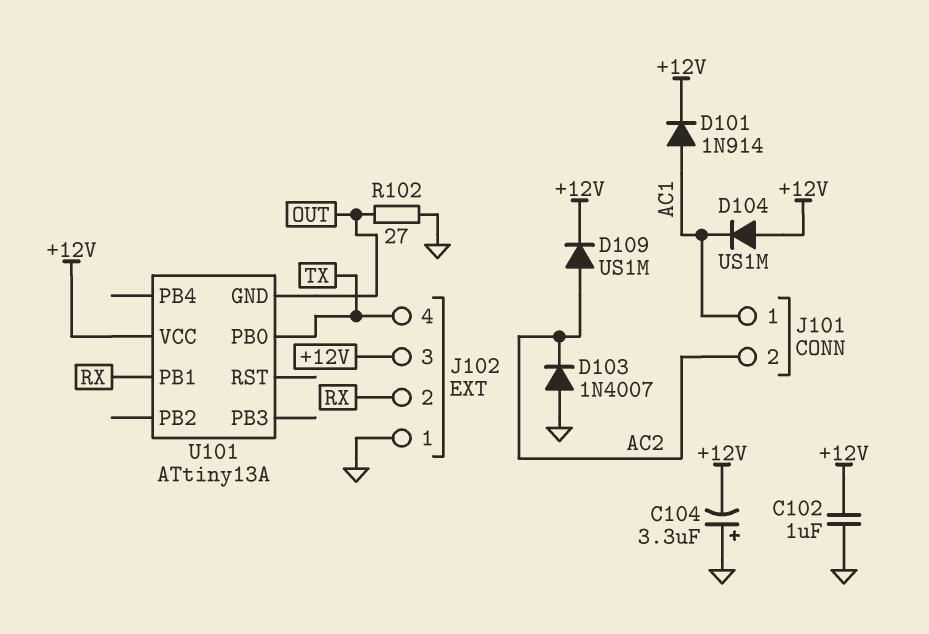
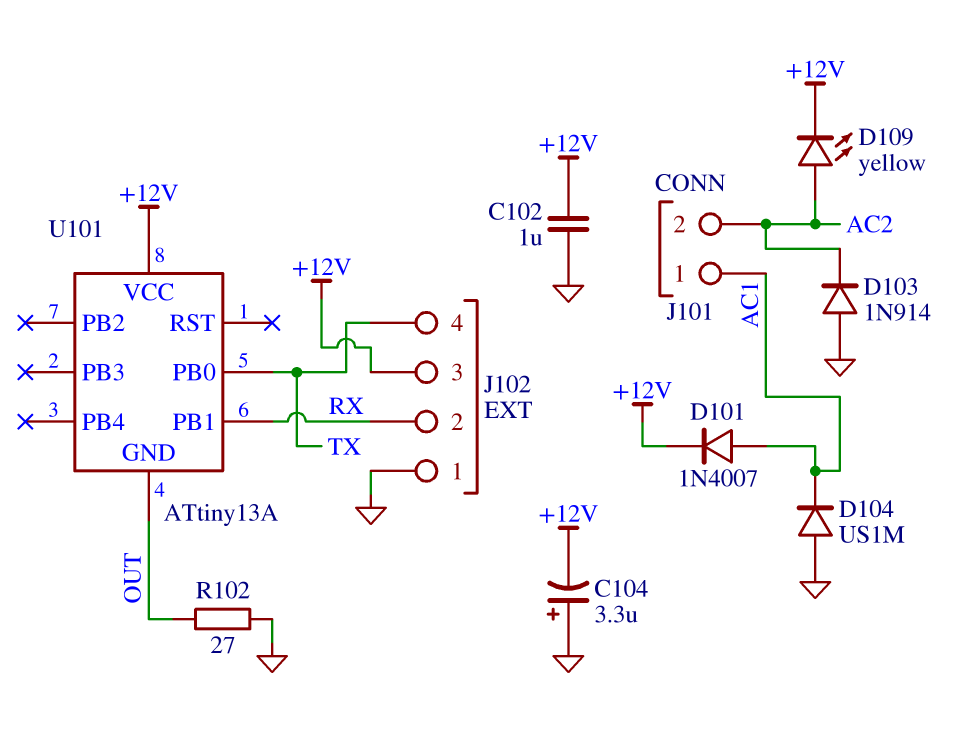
D101: diode 1N914 (A AC1, K +12V) -> diode 1N4007 (A AC1, K +12V)
D103: diode 1N4007 (A GND, K AC2) -> diode 1N914 (A GND, K AC2)
D104: diode US1M (A +12V, K AC1) -> diode US1M (A GND, K AC1)
D109: diode US1M (A AC2, K +12V) -> LED yellow (A AC2, K +12V)

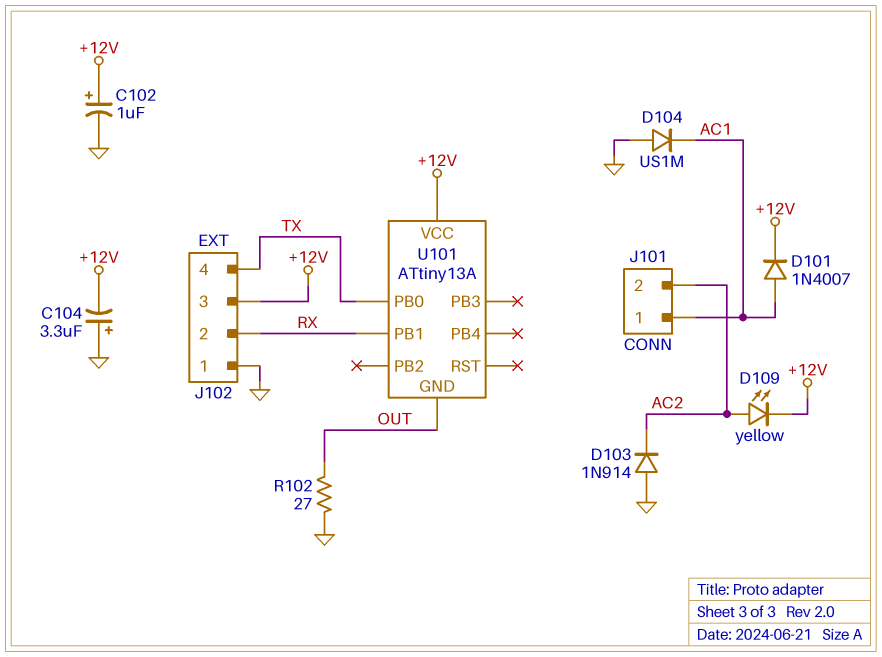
C102: 1uF (+12V, GND) -> 1uF (plus +12V, minus GND)

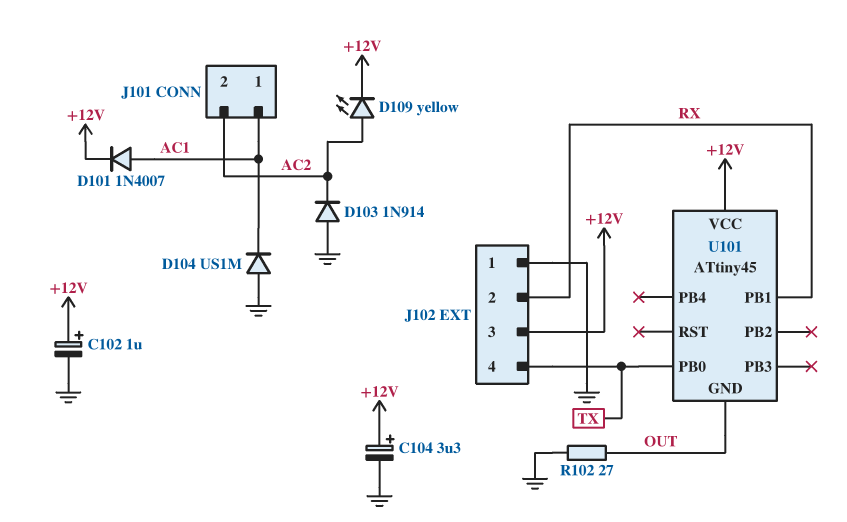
C104: 3.3uF (plus GND, minus +12V) -> 3.3uF (plus +12V, minus GND)
U101: ATtiny13A -> ATtiny45

